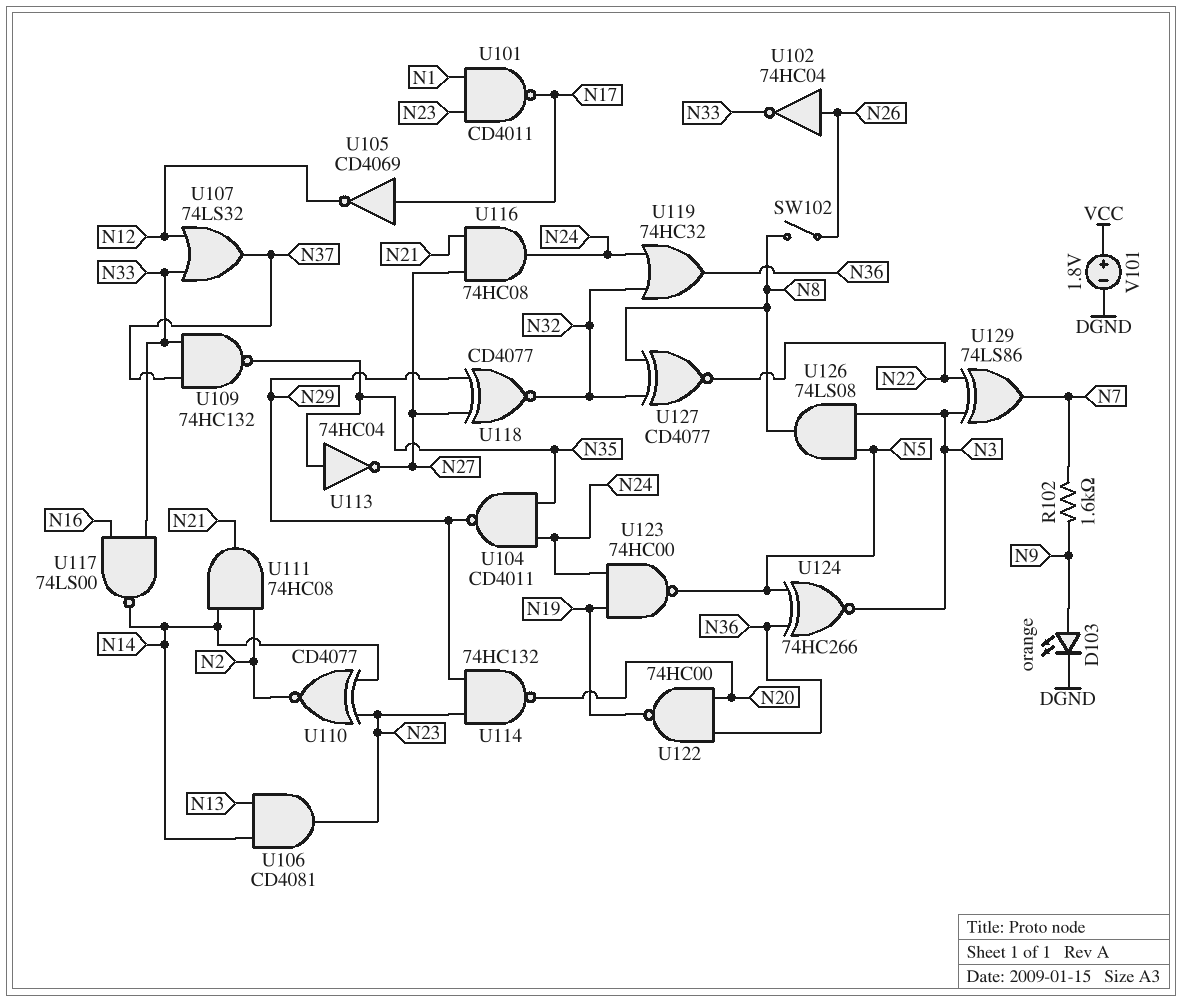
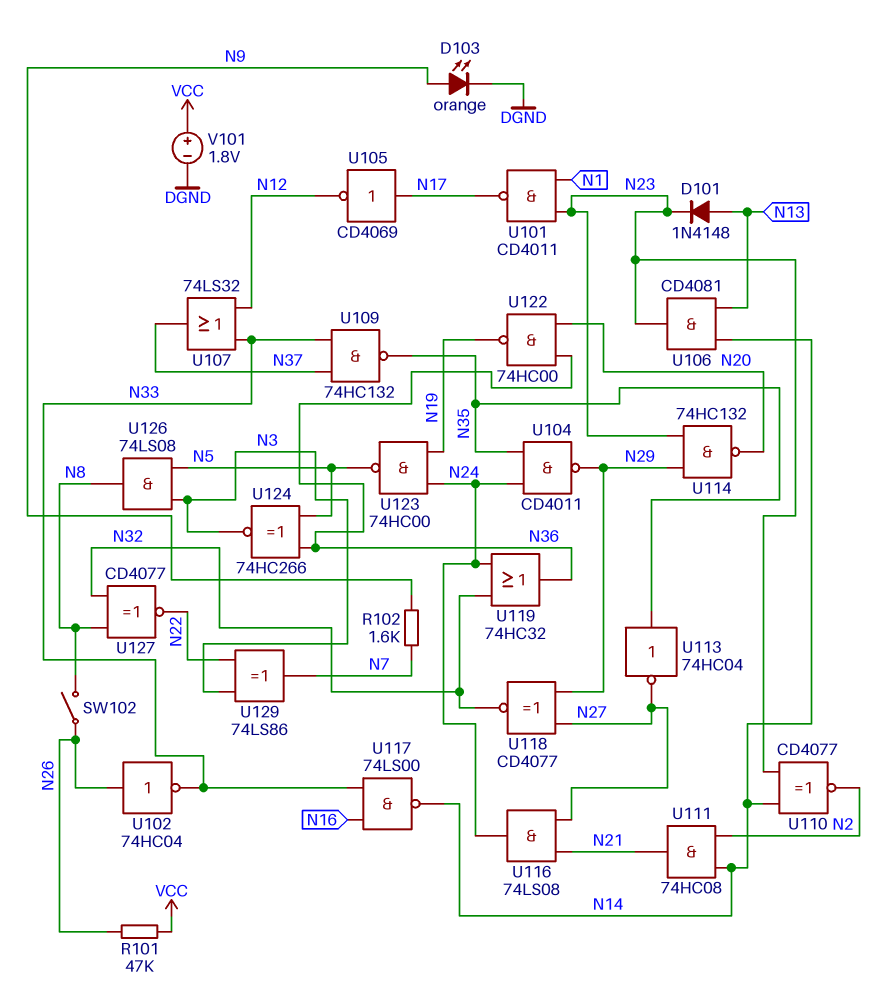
D101: none -> diode 1N4148 (A N13, K N23)
R101: none -> 47k (N26, VCC)
U116: AND 74HC08 (in N21, in N27, out N24) -> AND 74LS08 (in N21, in N27, out N24)

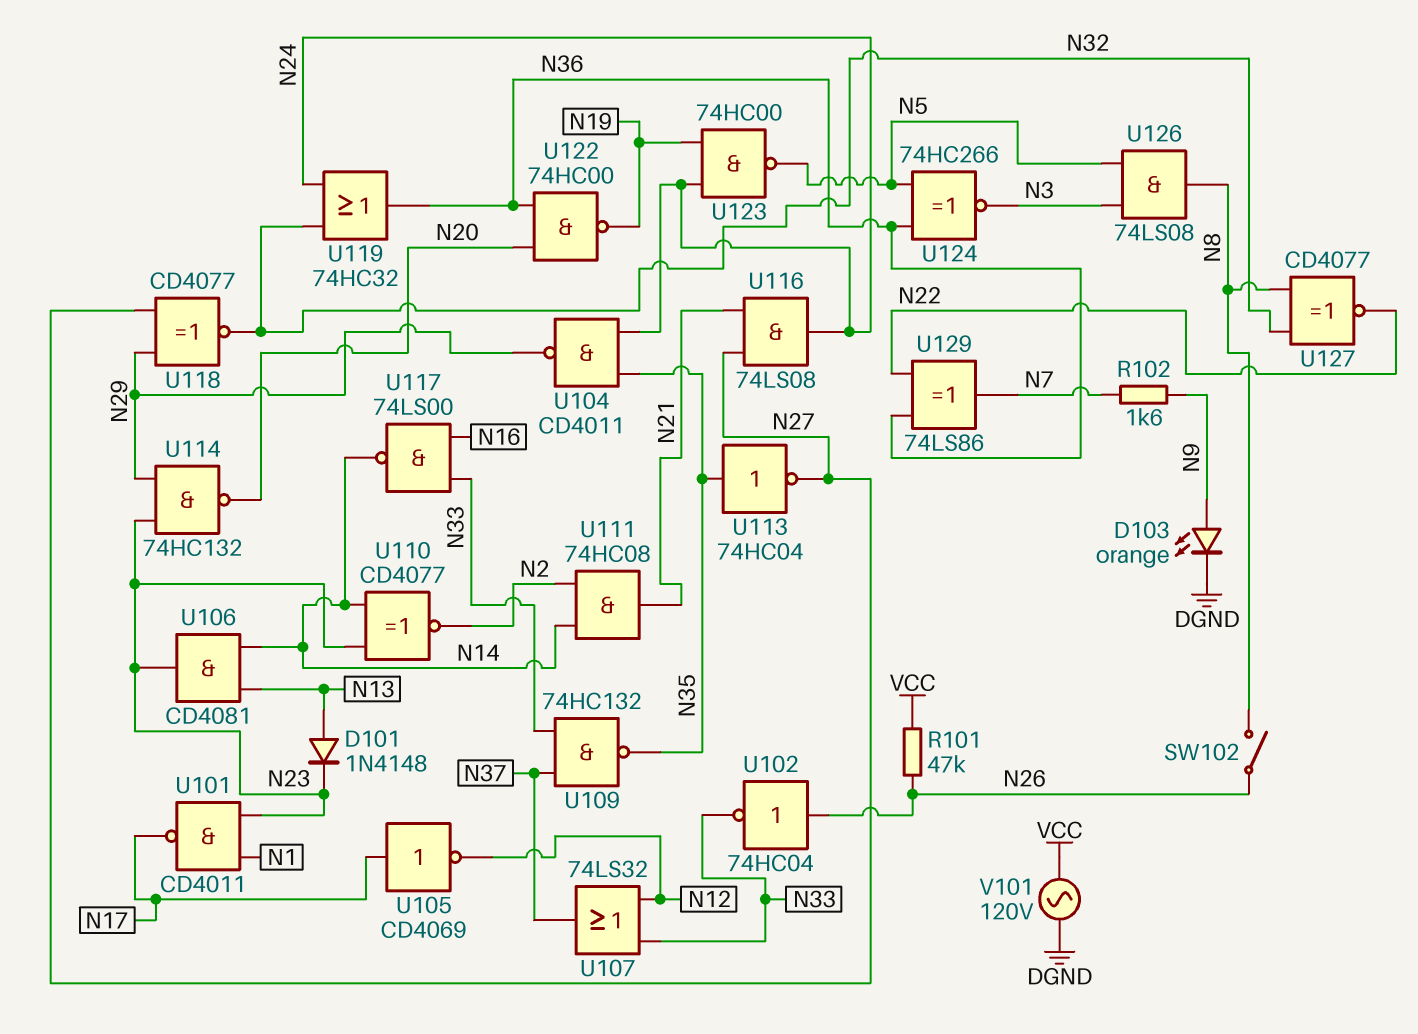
U129: XOR 74LS86 (in N3, in N22, out N7) -> XOR 74LS86 (in N22, in N36, out N7)
V101: 1.8V (plus VCC, minus DGND) -> AC 120V (DGND, VCC)

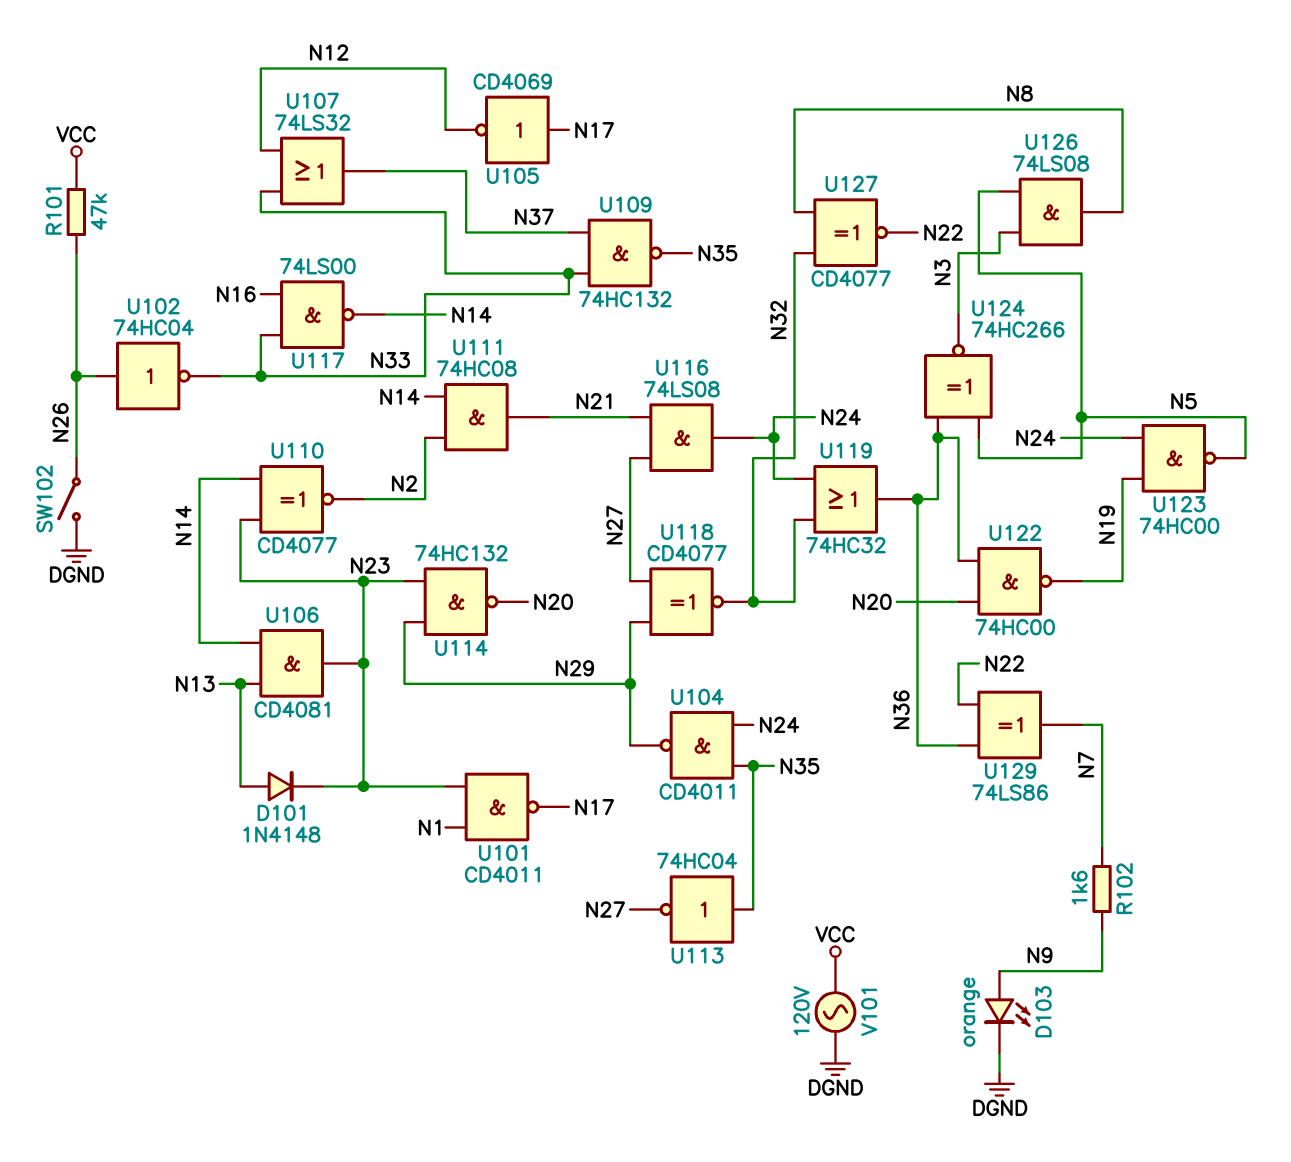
SW102: switch (N8, N26) -> switch (DGND, N26)

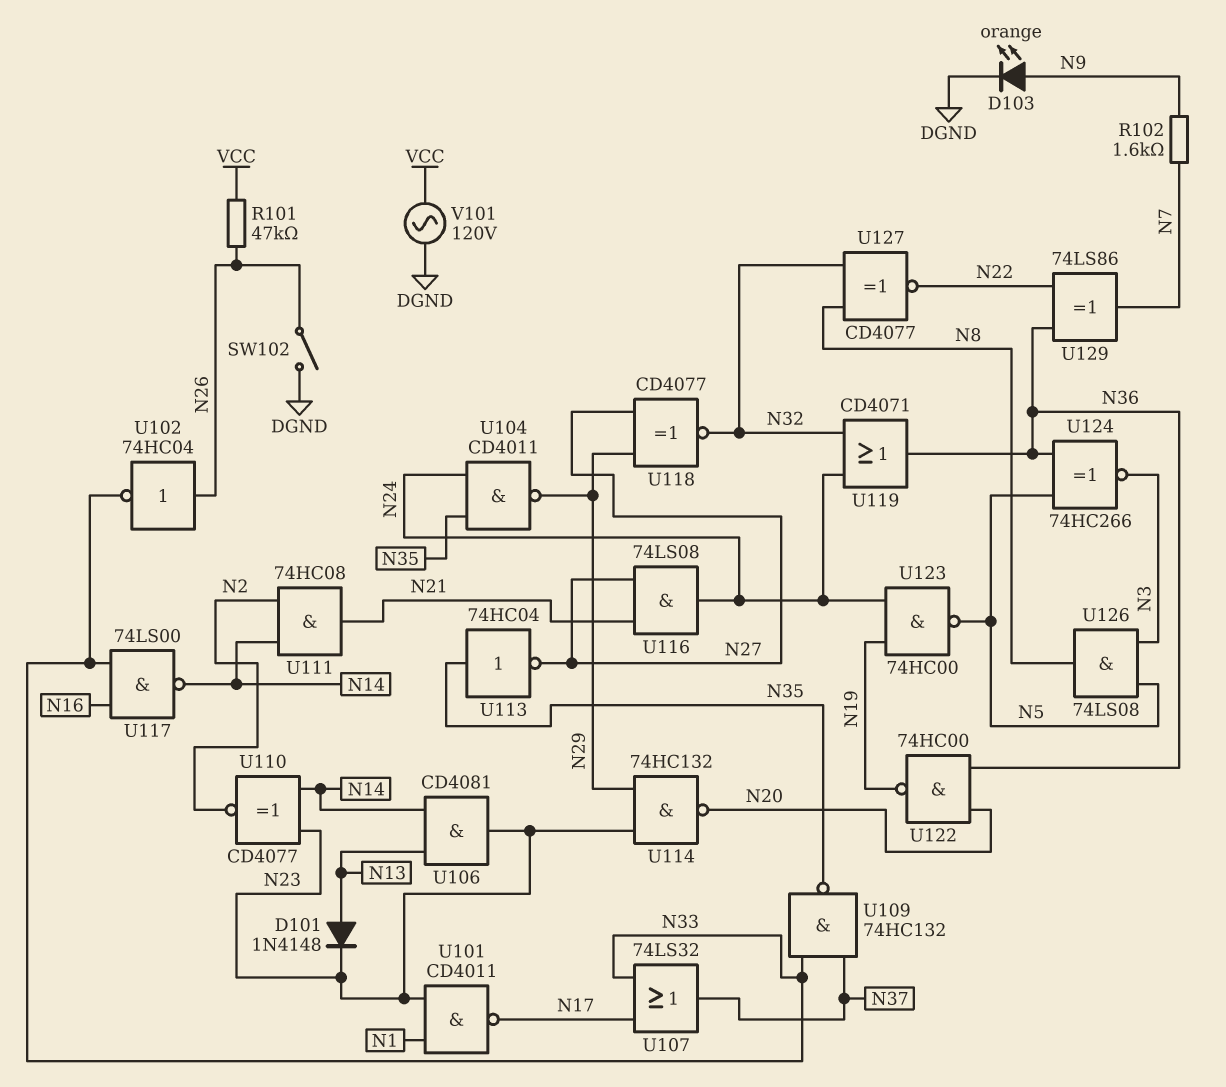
U105: NOT CD4069 (in N17, out N12) -> none
U107: OR 74LS32 (in N12, in N33, out N37) -> OR 74LS32 (in N17, in N33, out N37)
U119: OR 74HC32 (in N24, in N32, out N36) -> OR CD4071 (in N24, in N32, out N36)

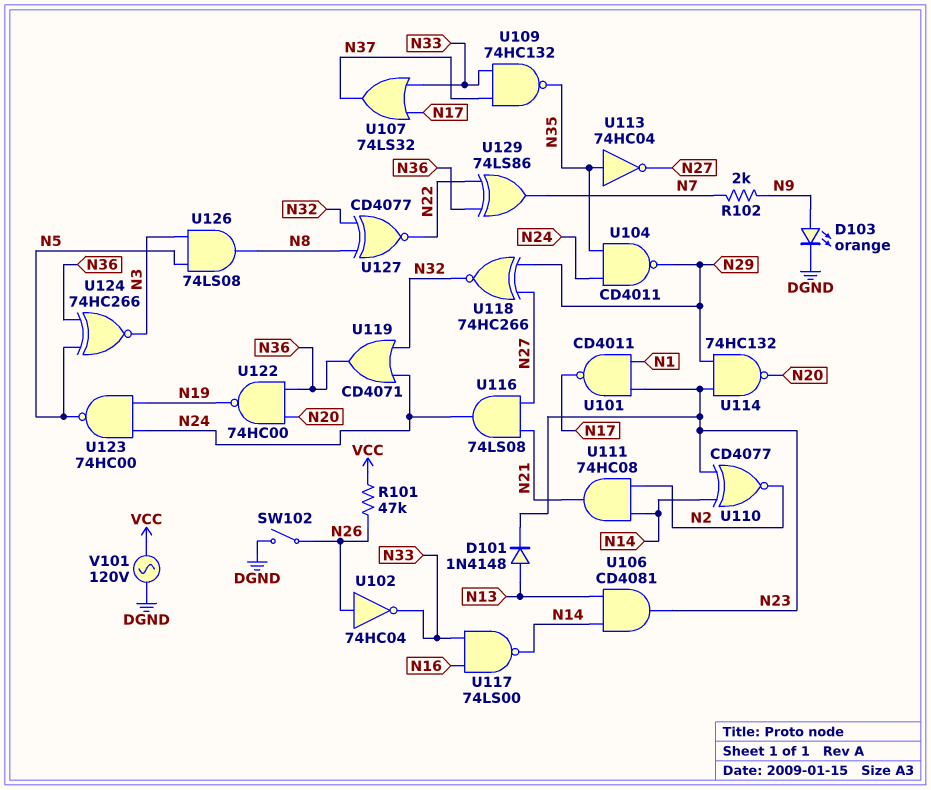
R102: 1.6k (N7, N9) -> 2k (N7, N9)
U118: XNOR CD4077 (in N27, in N29, out N32) -> XNOR 74HC266 (in N27, in N29, out N32)

